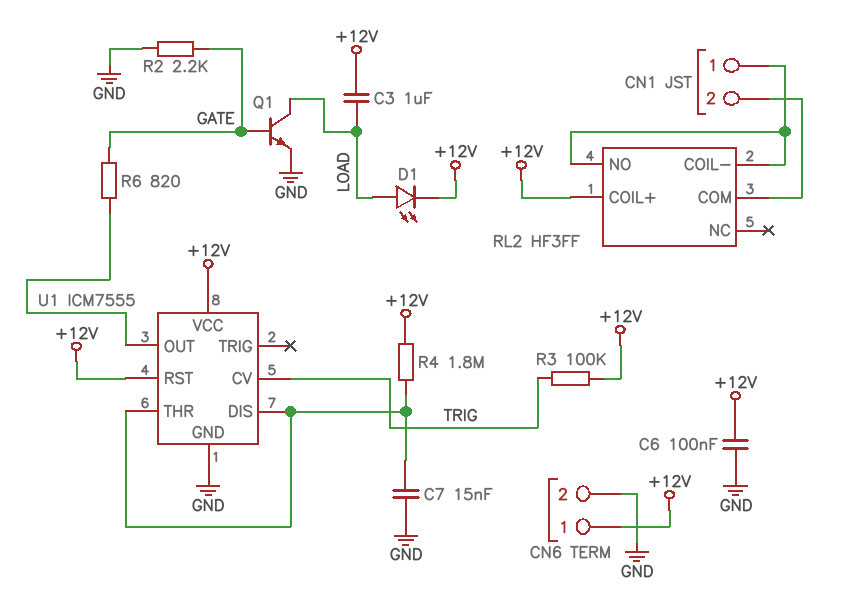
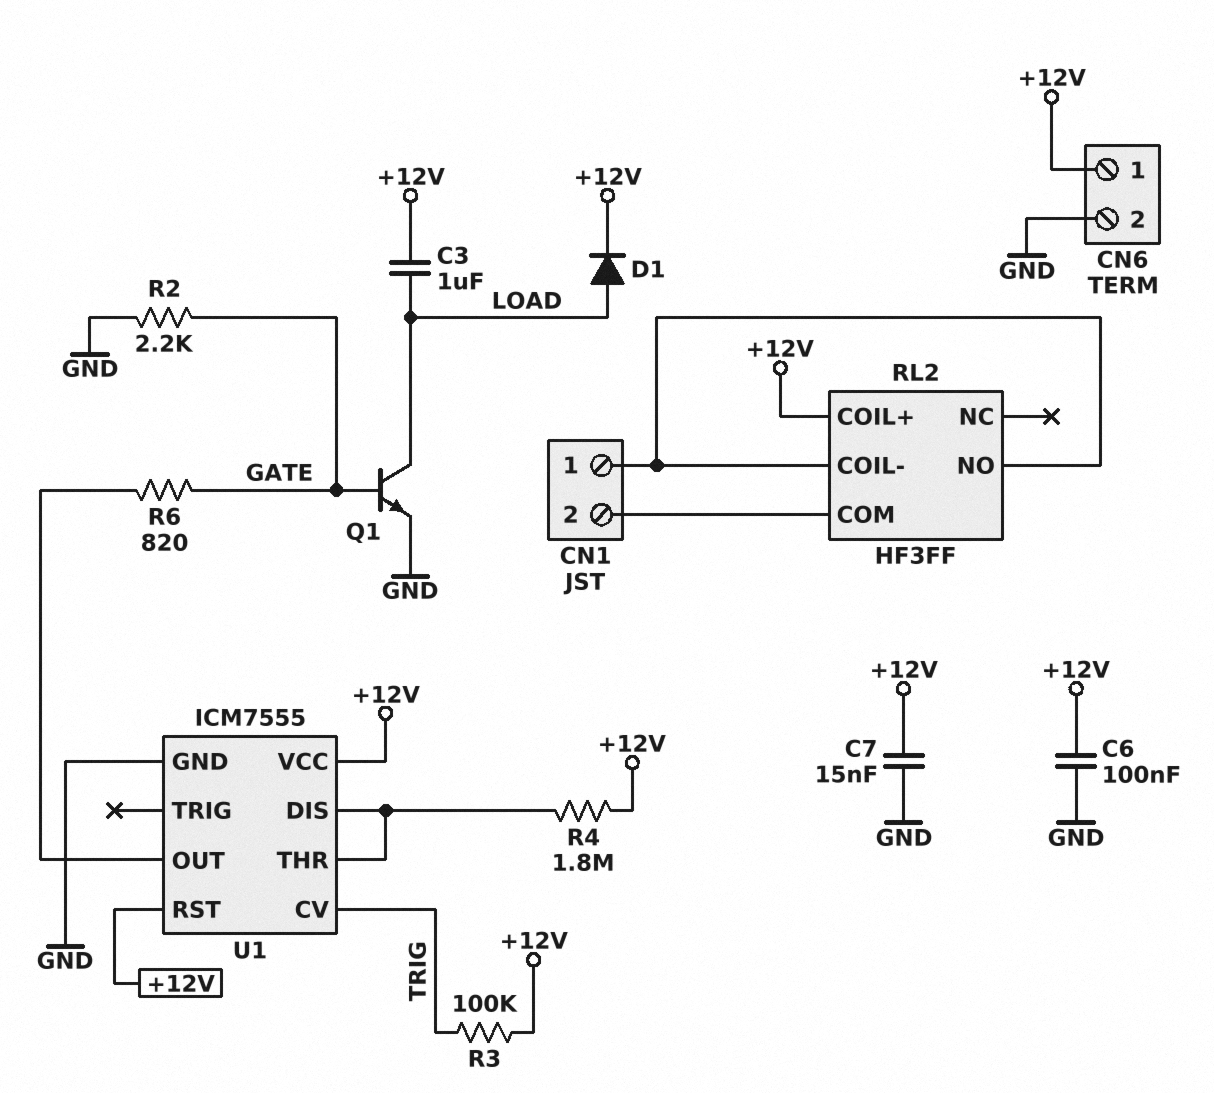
C7: 15nF (GND, U1/DIS) -> 15nF (+12V, GND)
D1: LED (A LOAD, K +12V) -> diode (A LOAD, K +12V)

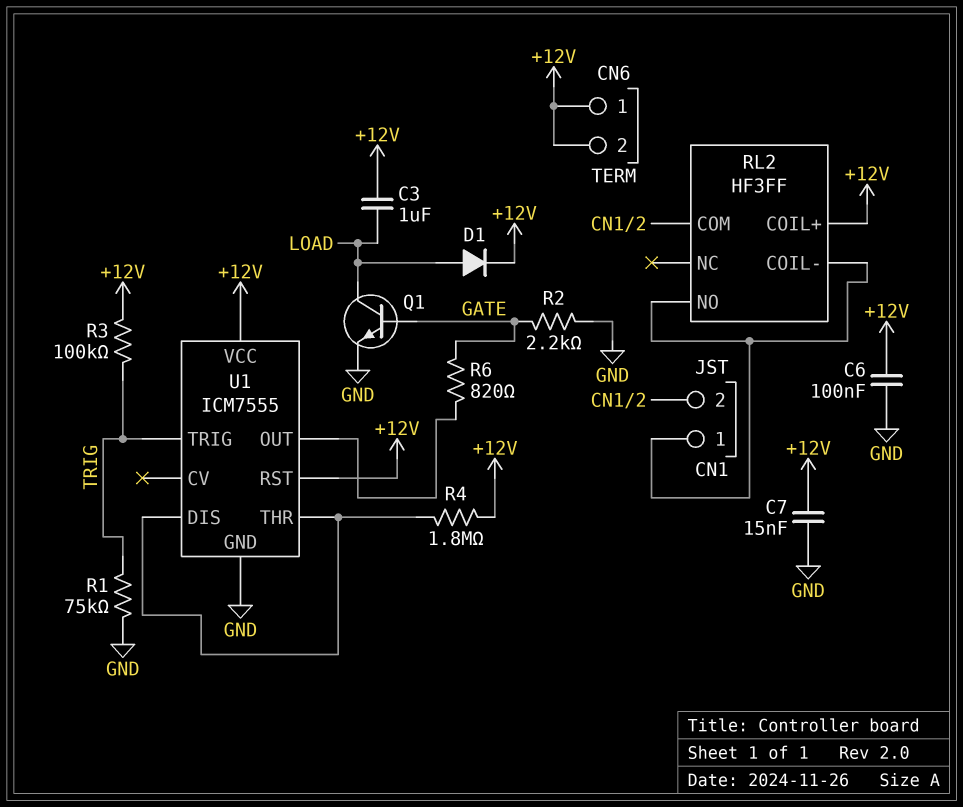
CN6 pin 2: GND -> +12V
R1: none -> 75k (GND, TRIG)
U1 pin CV: TRIG -> none
U1 pin TRIG: none -> TRIG

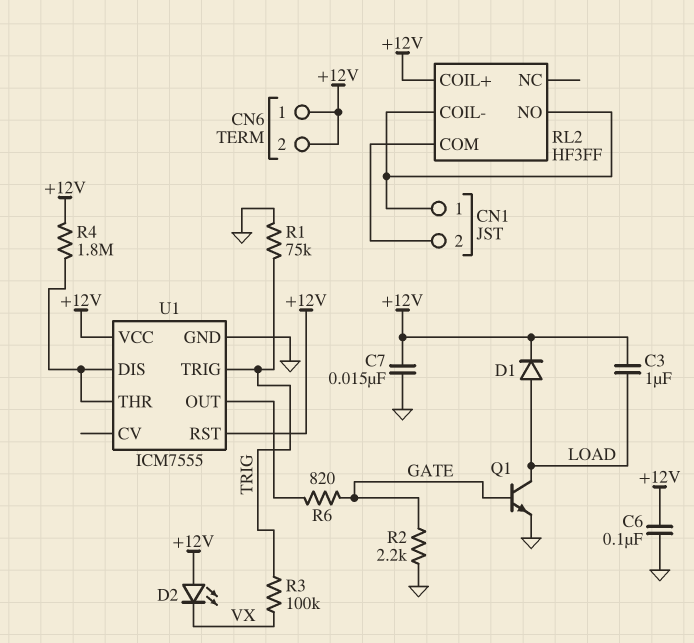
D2: none -> LED (A +12V, K VX)
R3: 100k (+12V, TRIG) -> 100k (TRIG, VX)

